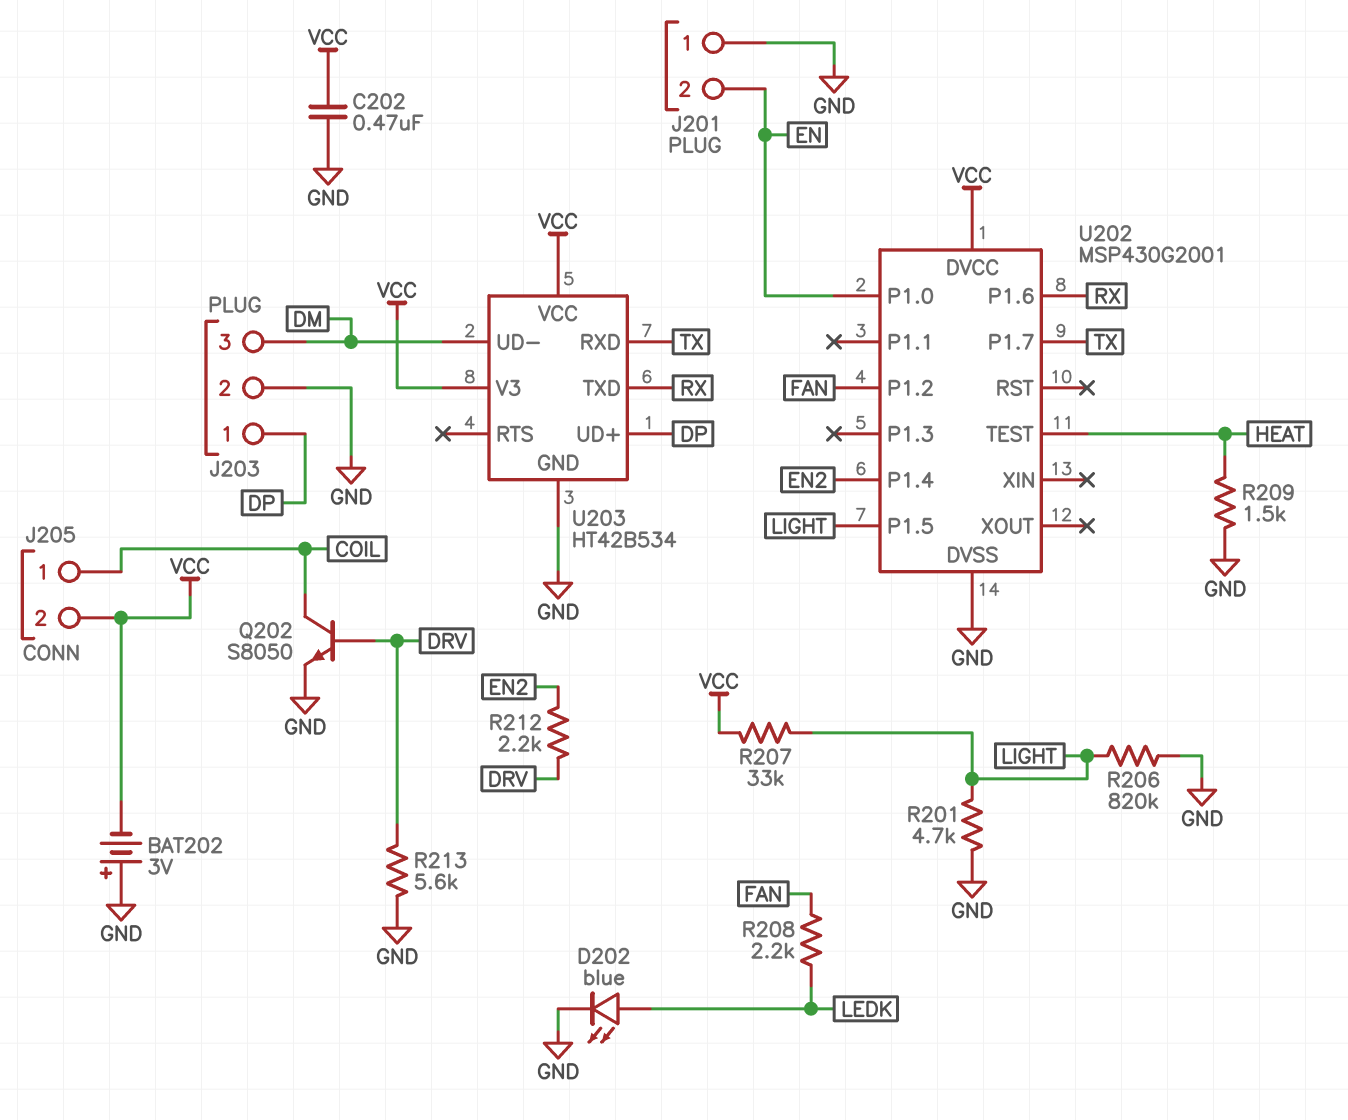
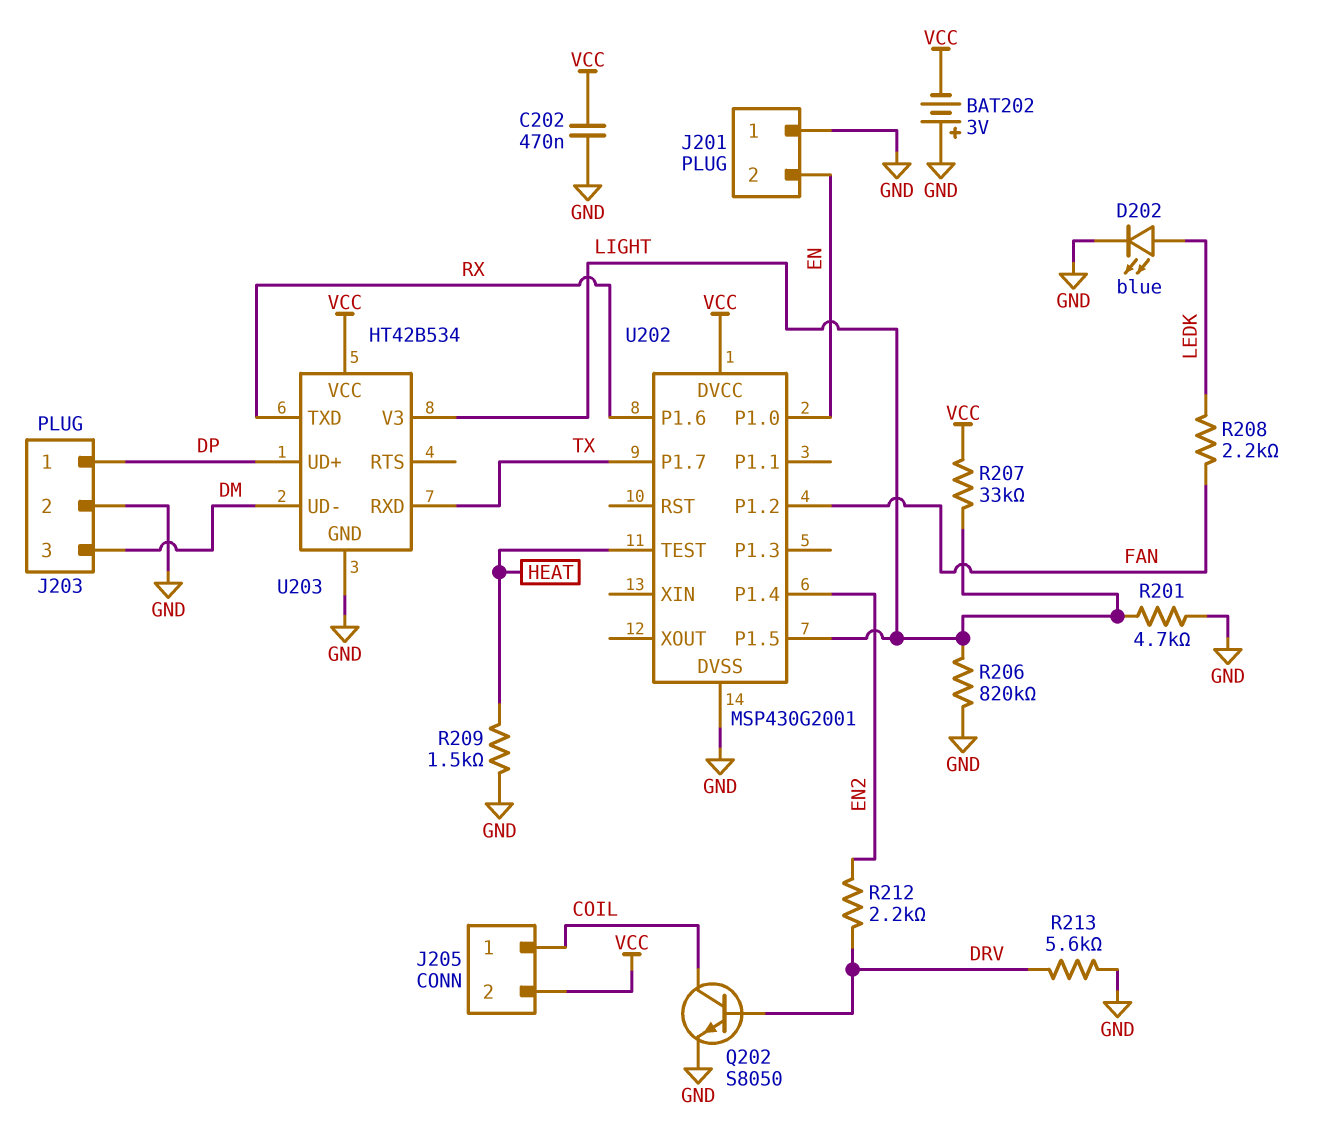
U203 pin V3: VCC -> LIGHT

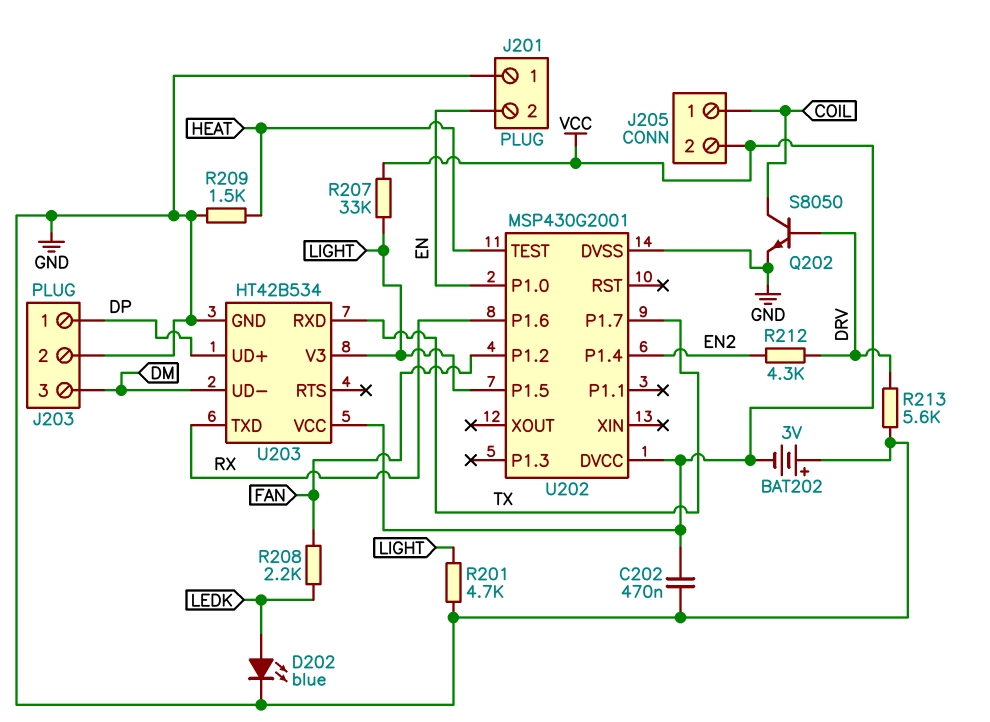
R206: 820k (GND, LIGHT) -> none
R212: 2.2k (DRV, EN2) -> 4.3k (DRV, EN2)

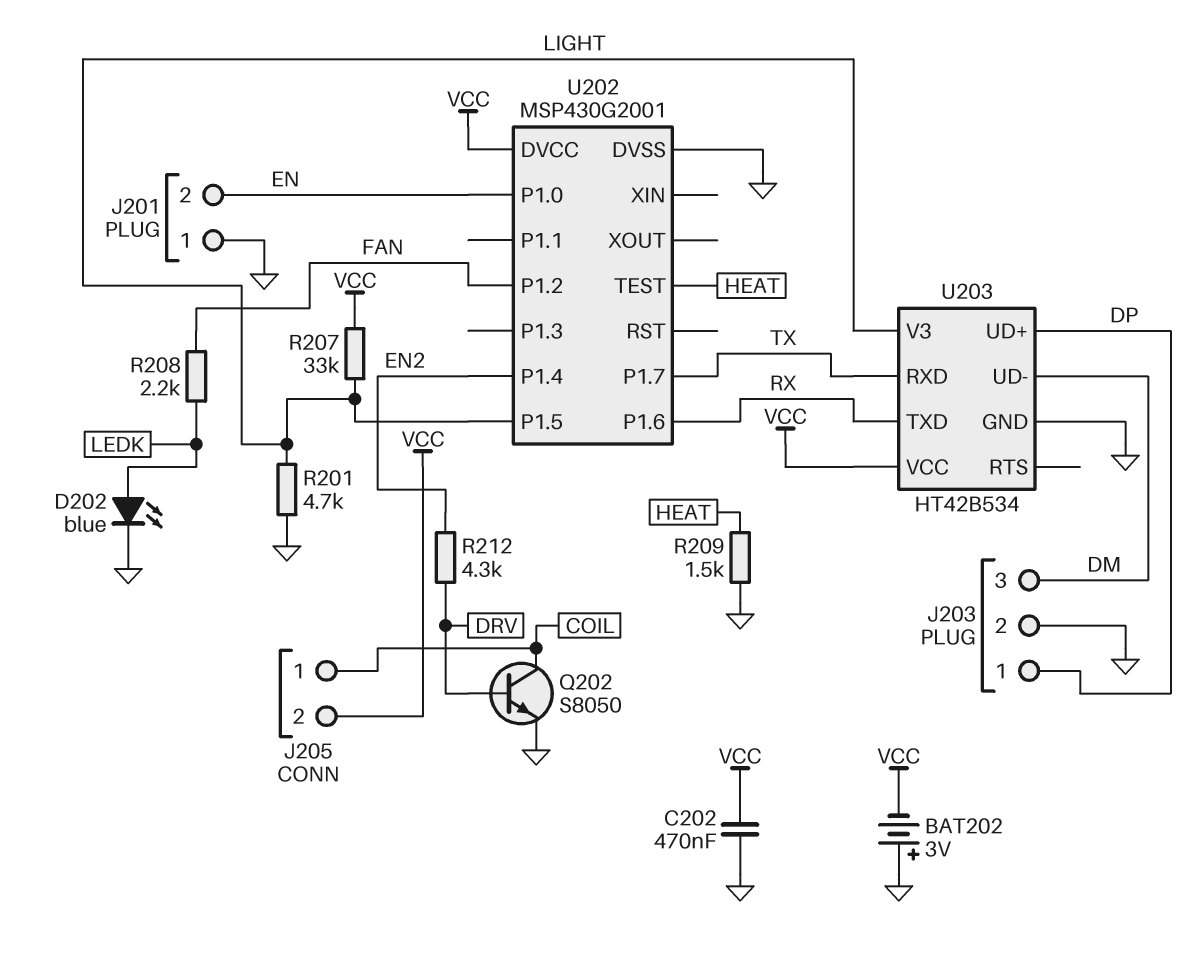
R213: 5.6k (DRV, GND) -> none

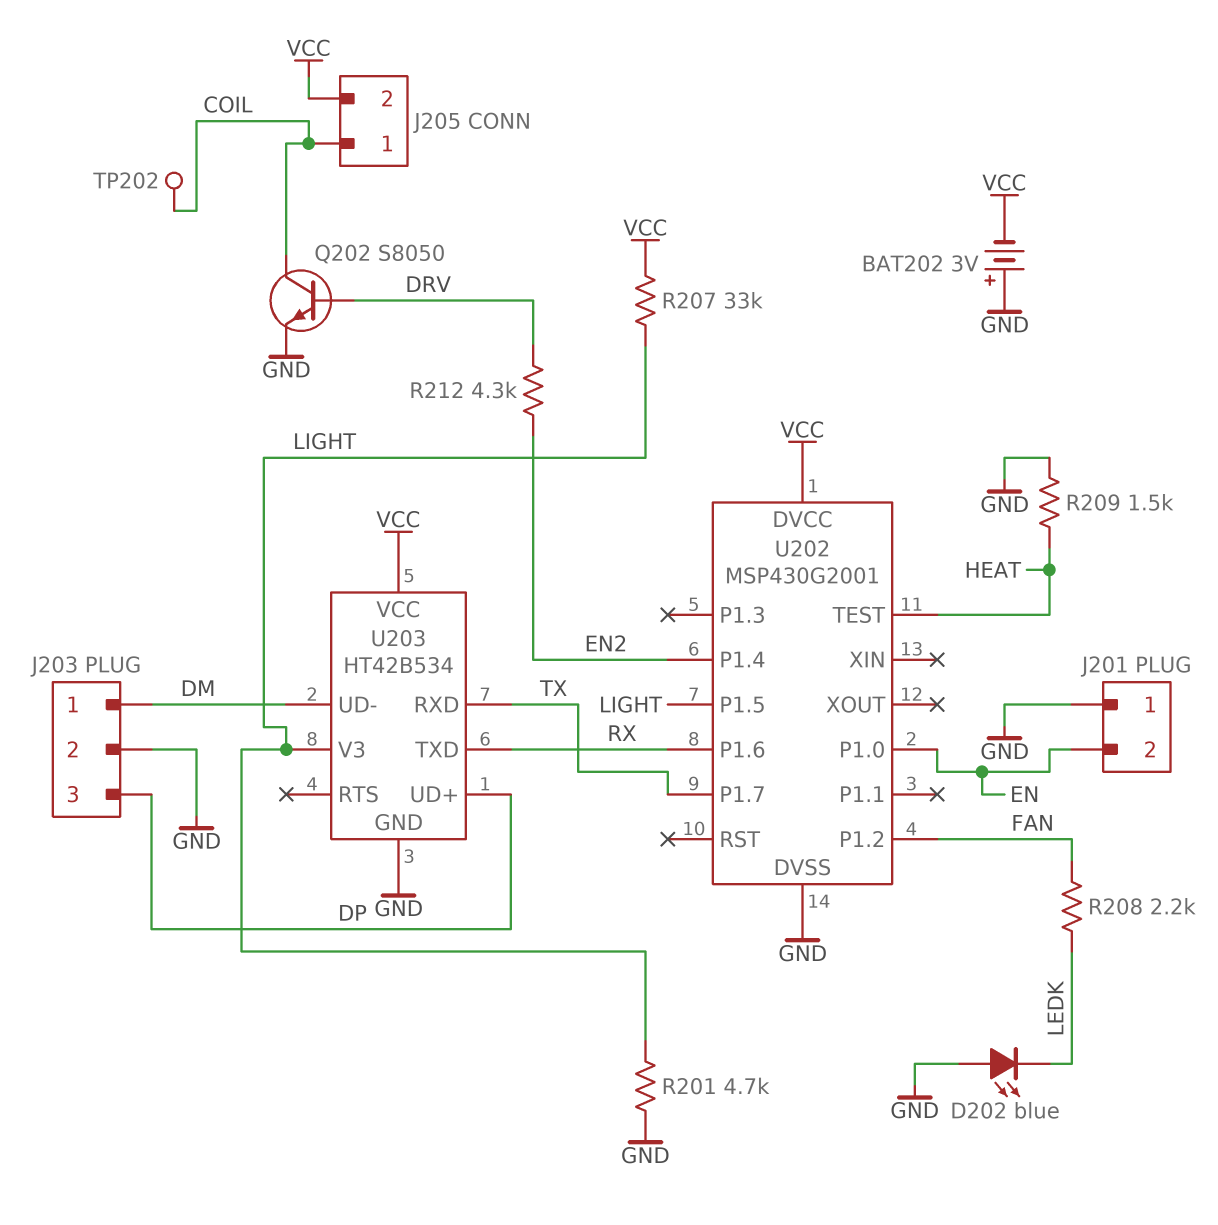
C202: 470nF (GND, VCC) -> none
D202: LED blue (A LEDK, K GND) -> LED blue (A GND, K LEDK)
J203 pin 1: DP -> DM
J203 pin 3: DM -> DP
TP202: none -> test point (COIL)

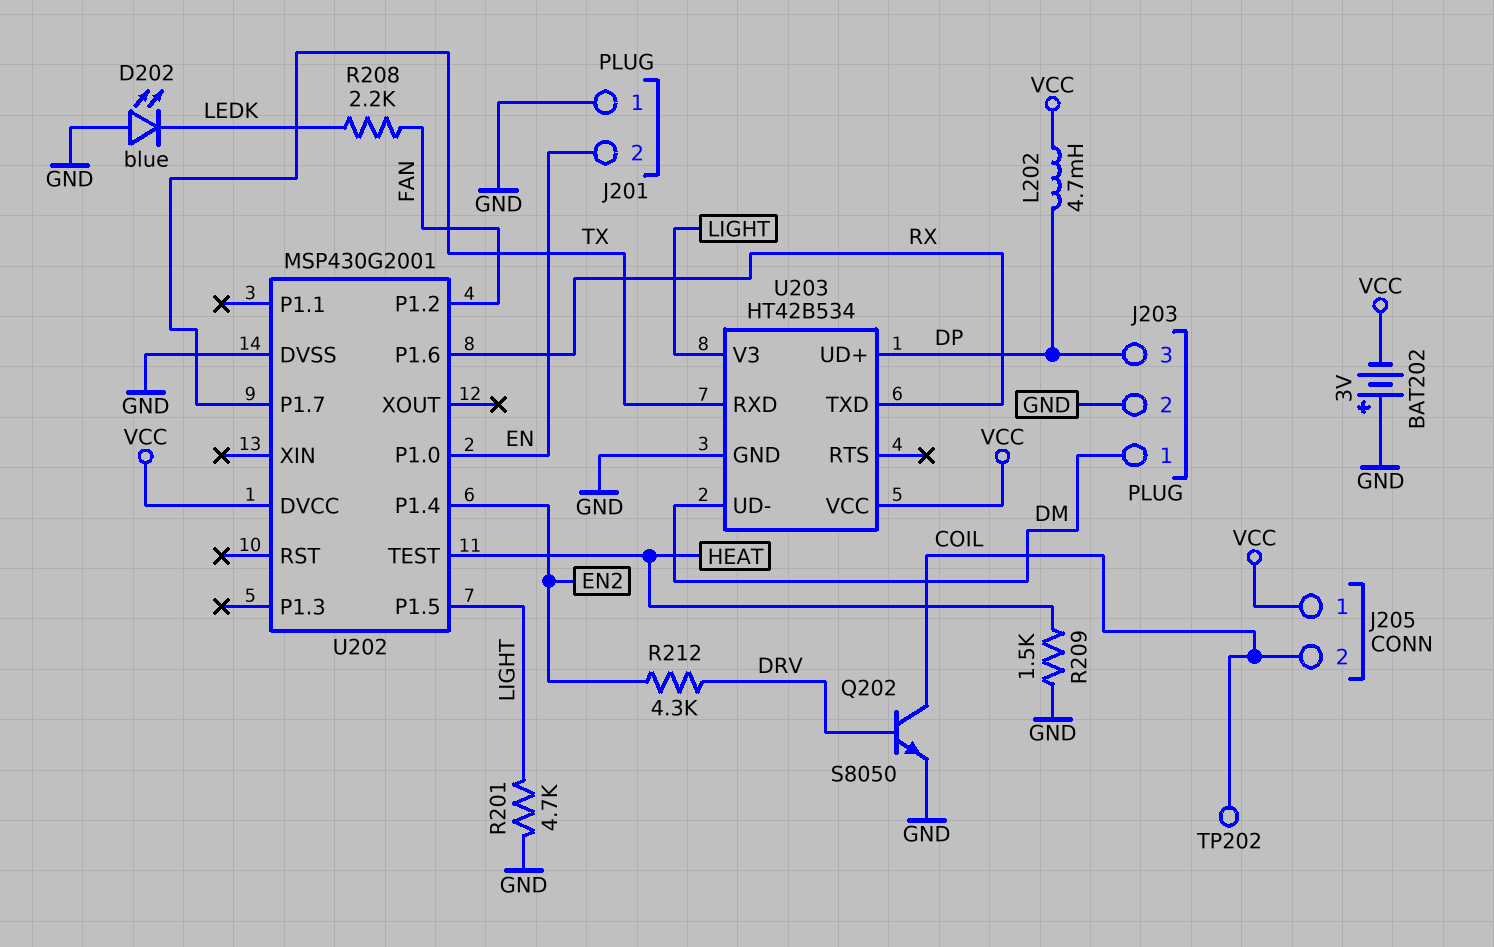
J205 pin 1: COIL -> VCC
J205 pin 2: VCC -> COIL
L202: none -> 4.7mH (DP, VCC)
R207: 33k (LIGHT, VCC) -> none

